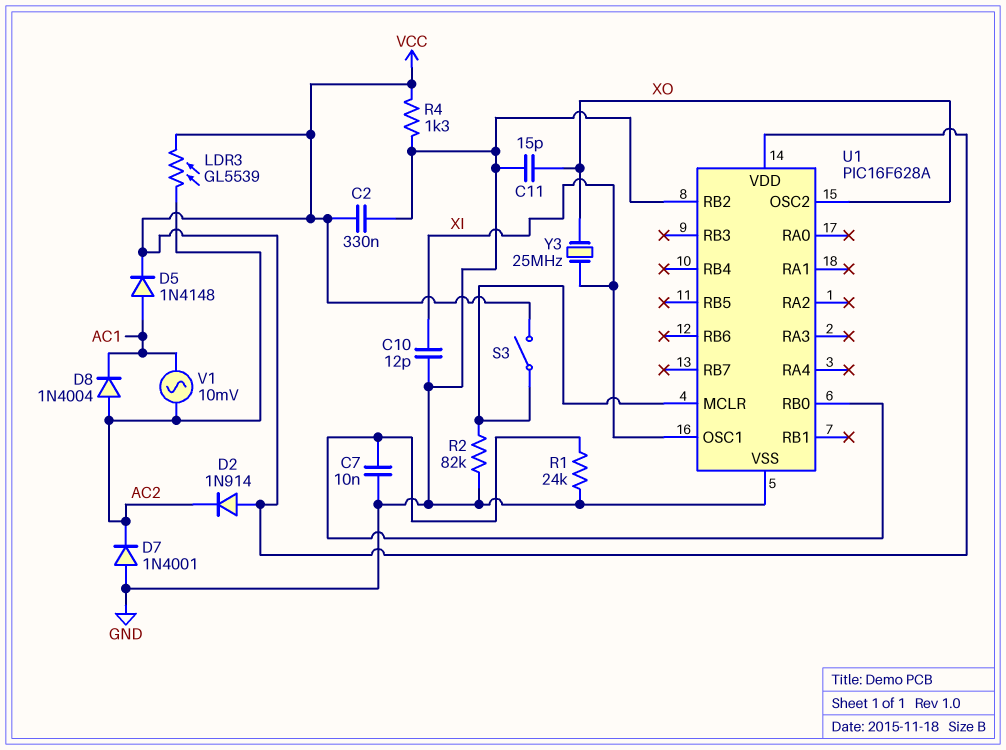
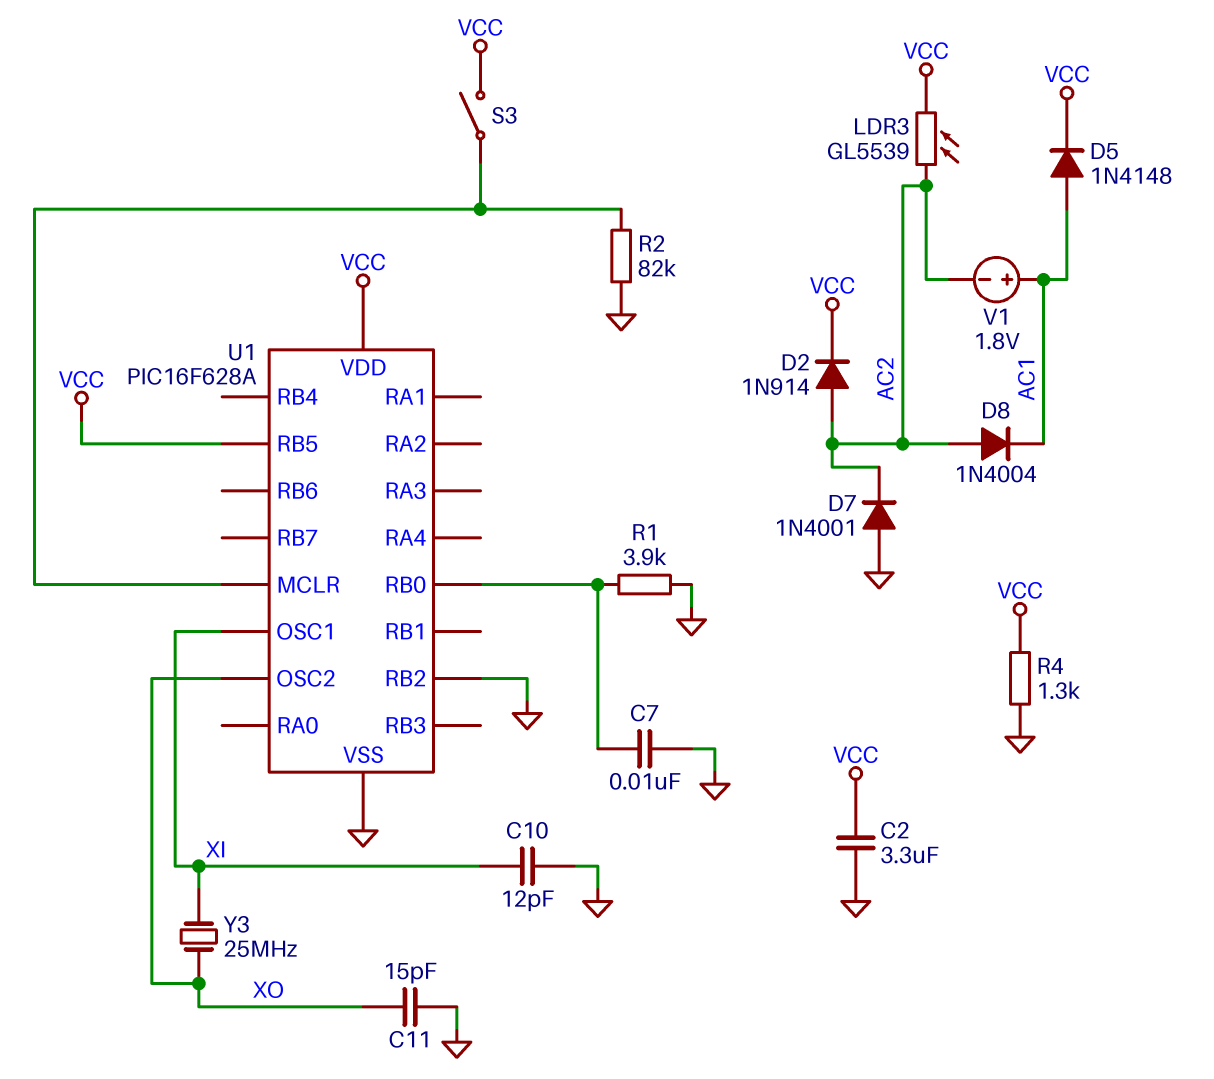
C2: 330nF (GND, VCC) -> 3.3uF (GND, VCC)
D2: diode 1N914 (A VCC, K AC2) -> diode 1N914 (A AC2, K VCC)
R1: 24k (GND, U1/RB0) -> 3.9k (GND, U1/RB0)
U1 pin RB5: none -> VCC
V1: AC 10mV (AC1, AC2) -> 1.8V (plus AC1, minus AC2)

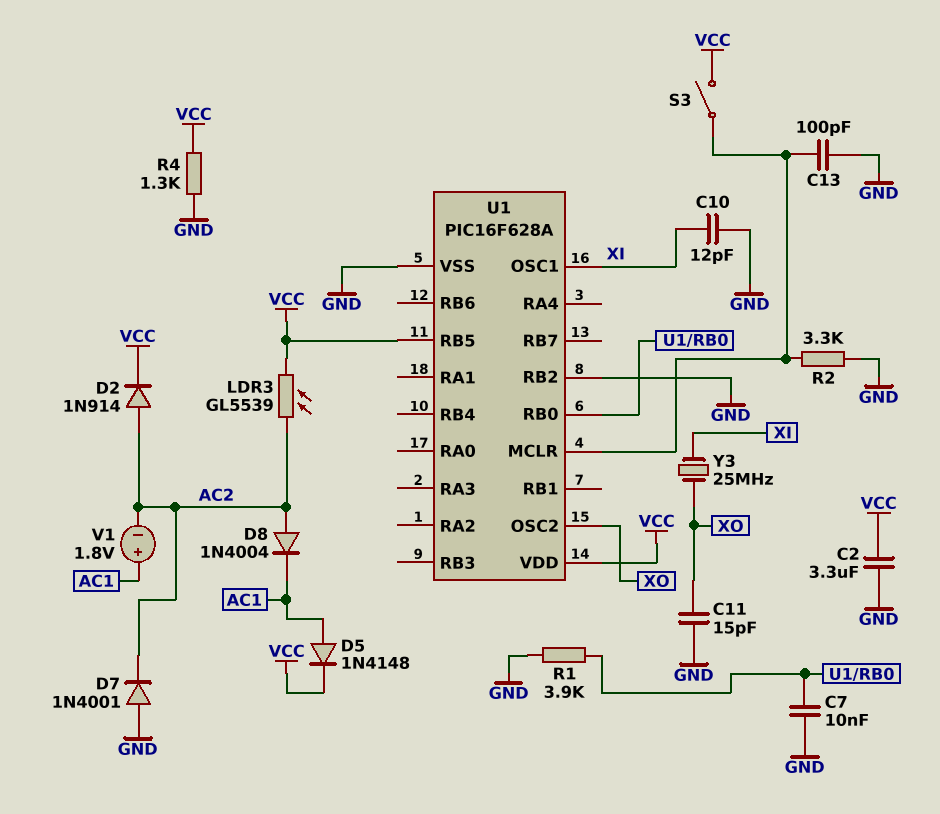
C13: none -> 100pF (GND, U1/MCLR)
R2: 82k (GND, U1/MCLR) -> 3.3k (GND, U1/MCLR)

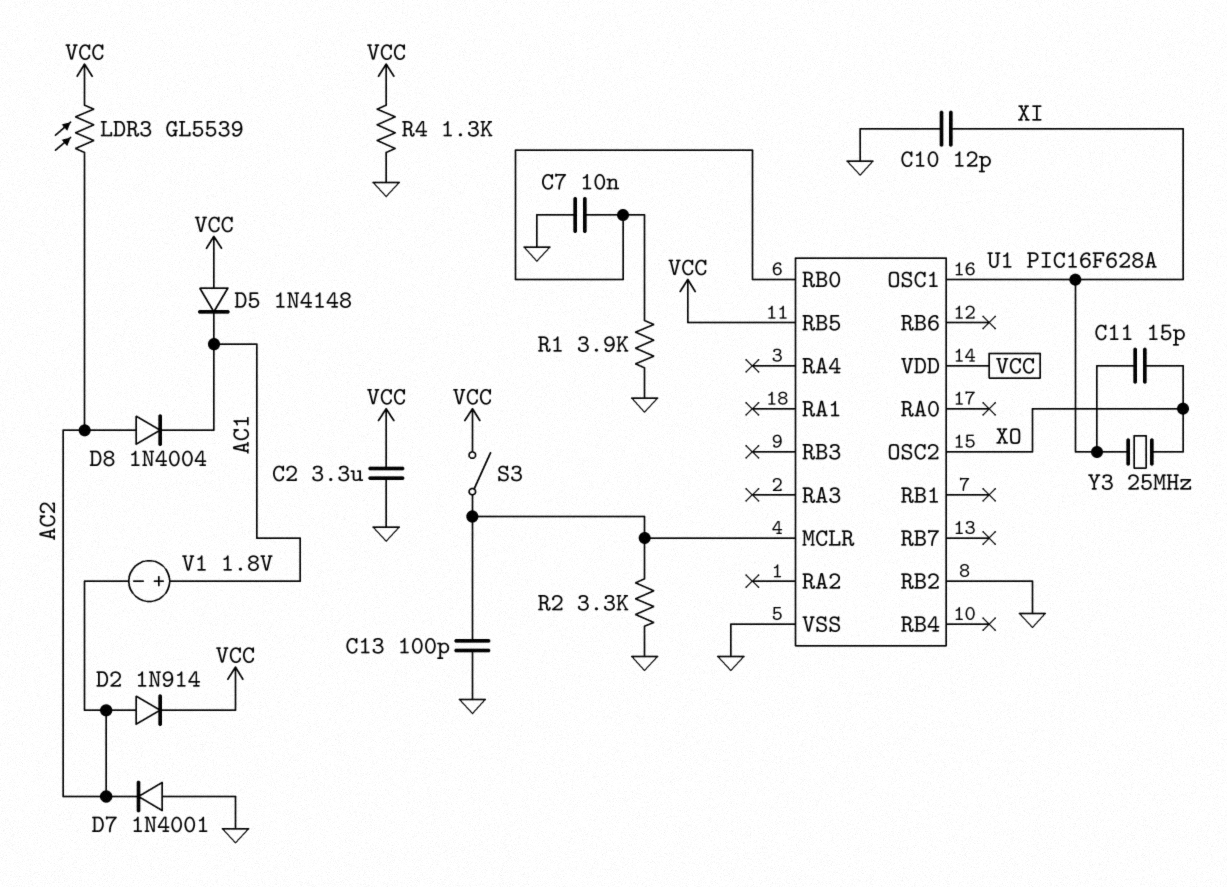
C11: 15pF (GND, XO) -> 15pF (XI, XO)
D5: diode 1N4148 (A AC1, K VCC) -> diode 1N4148 (A VCC, K AC1)

